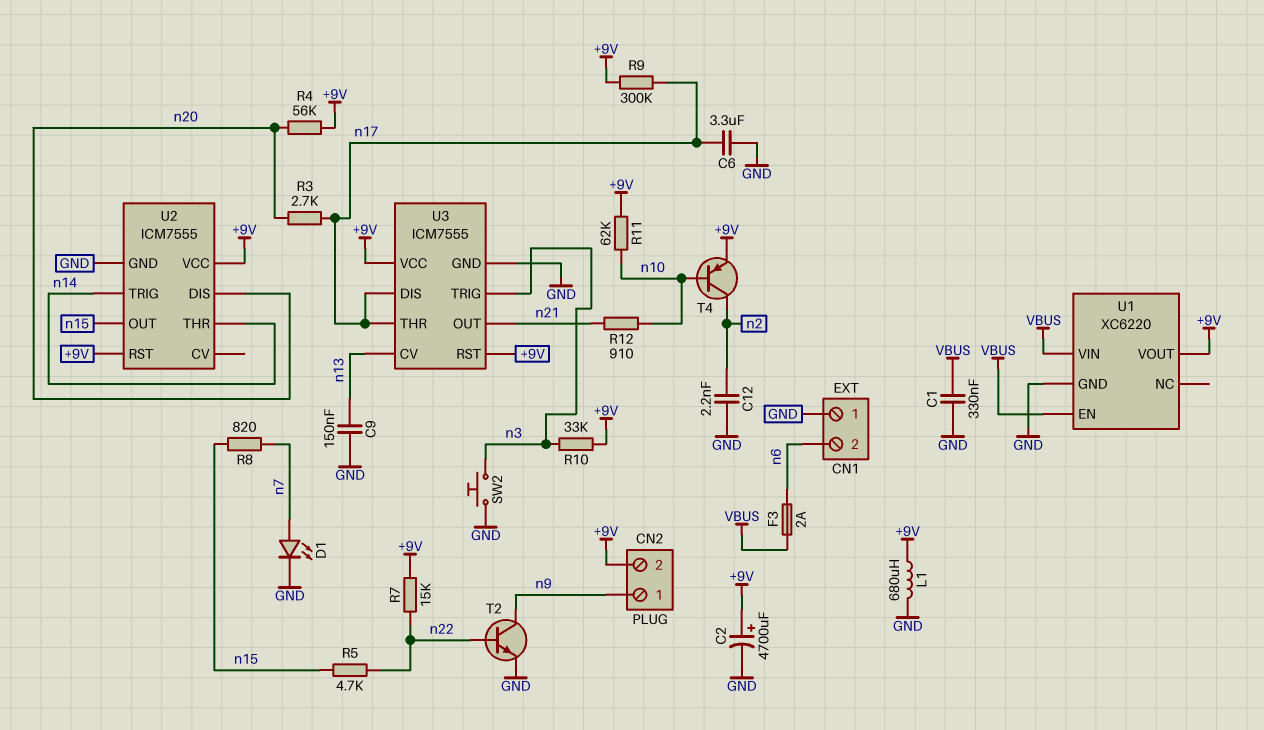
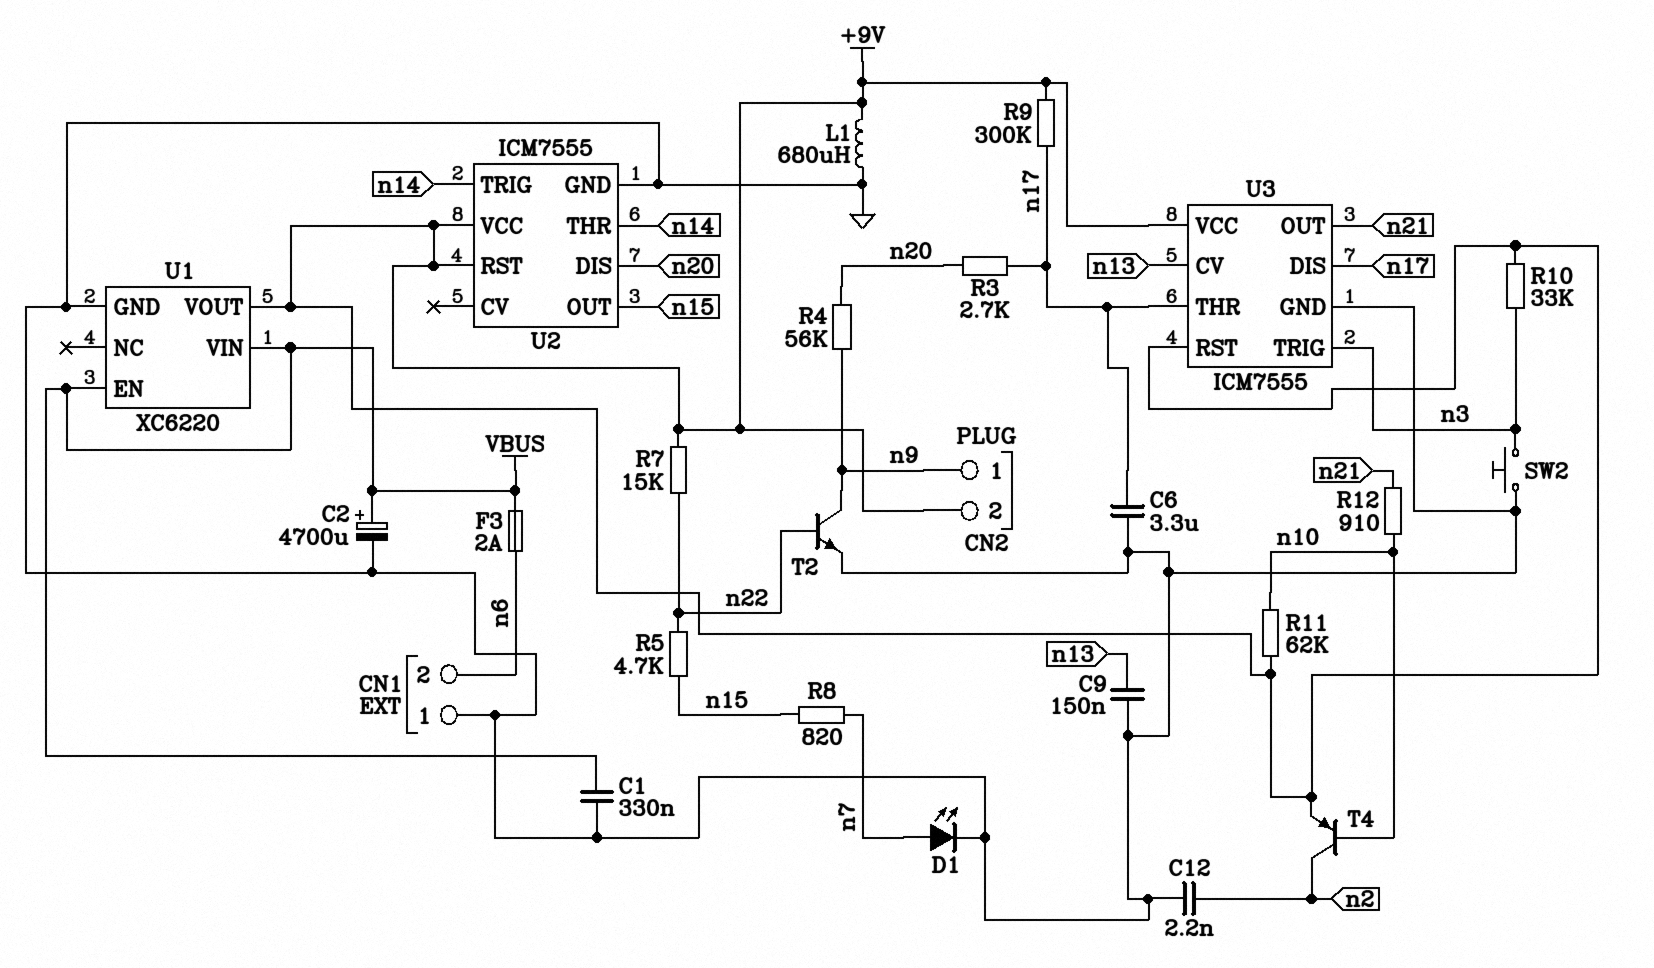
C2: 4700uF (plus +9V, minus GND) -> 4700uF (plus VBUS, minus GND)
R4: 56k (+9V, n20) -> 56k (n9, n20)

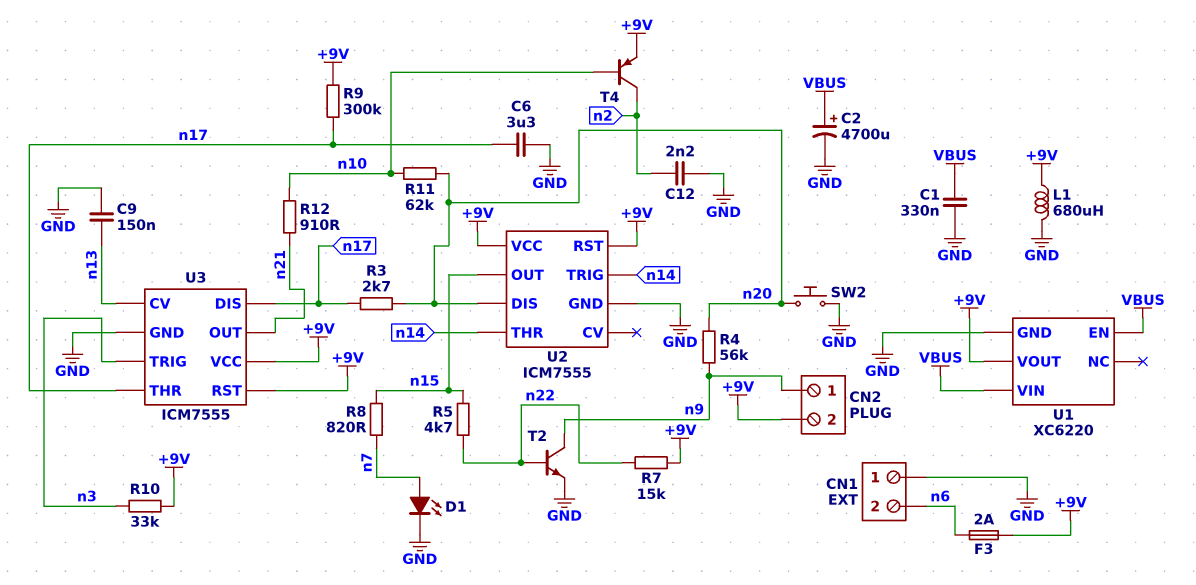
F3: 2A (VBUS, n6) -> 2A (+9V, n6)
R11: 62k (+9V, n10) -> 62k (n10, n20)
SW2: button (GND, n3) -> button (GND, n20)

